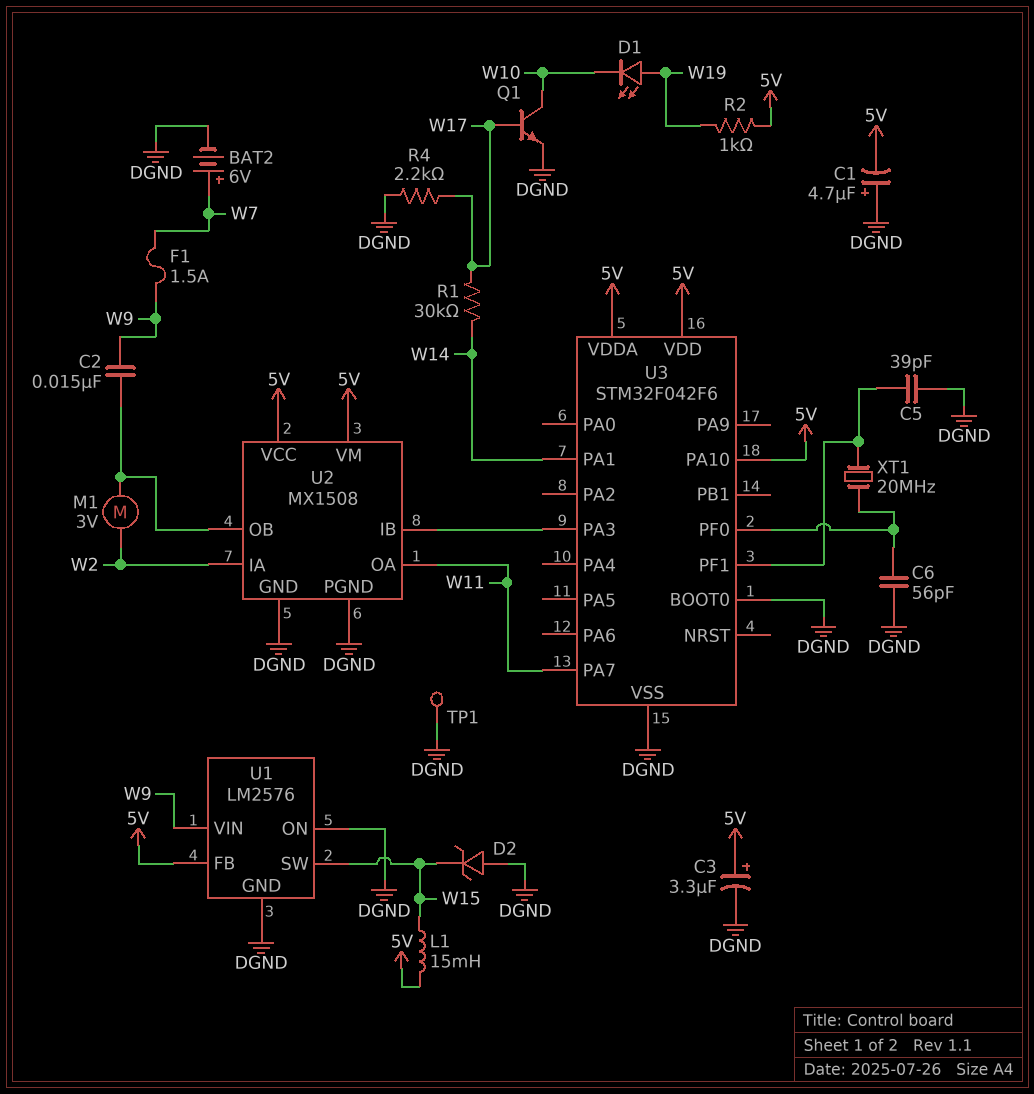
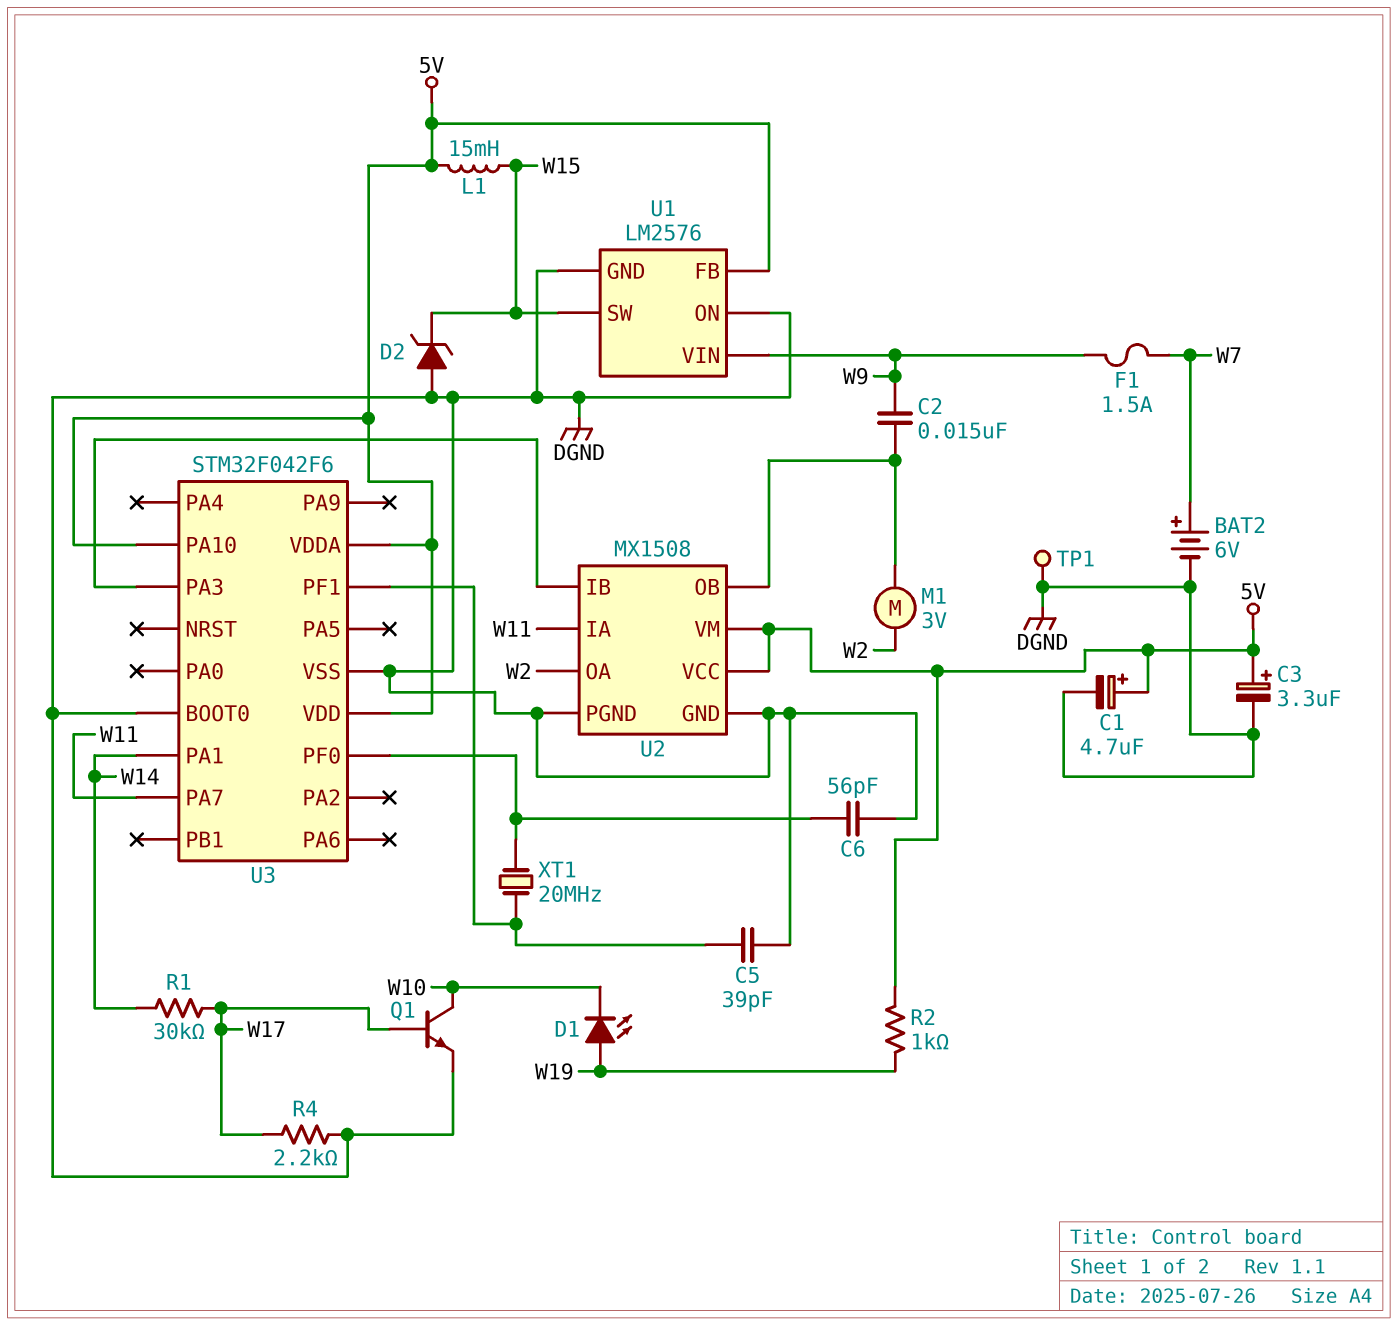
C1: 4.7uF (plus DGND, minus 5V) -> 4.7uF (plus 5V, minus DGND)
U2 pin IA: W2 -> W11
U2 pin OA: W11 -> W2

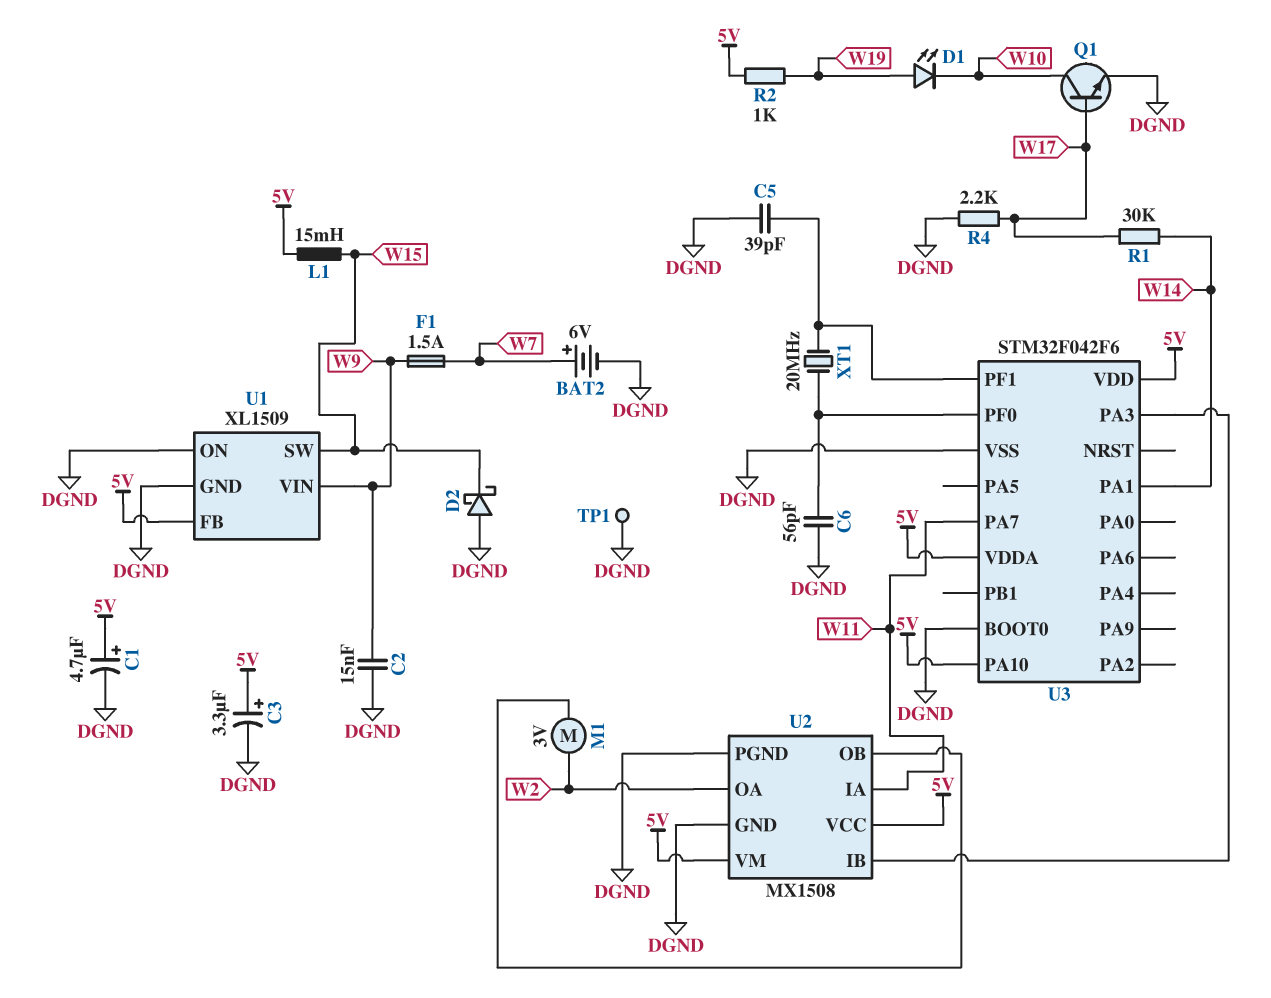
C2: 15nF (U2/OB, W9) -> 15nF (DGND, W9)
D2: zener (A DGND, K W15) -> schottky (A DGND, K W15)
U1: LM2576 -> XL1509

